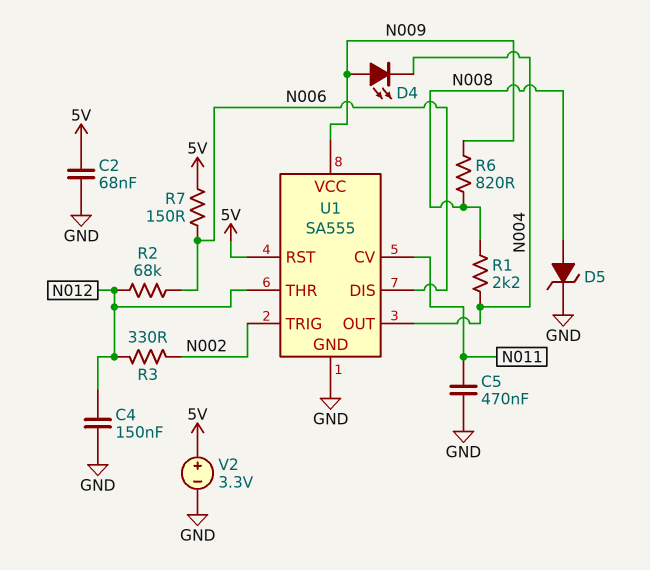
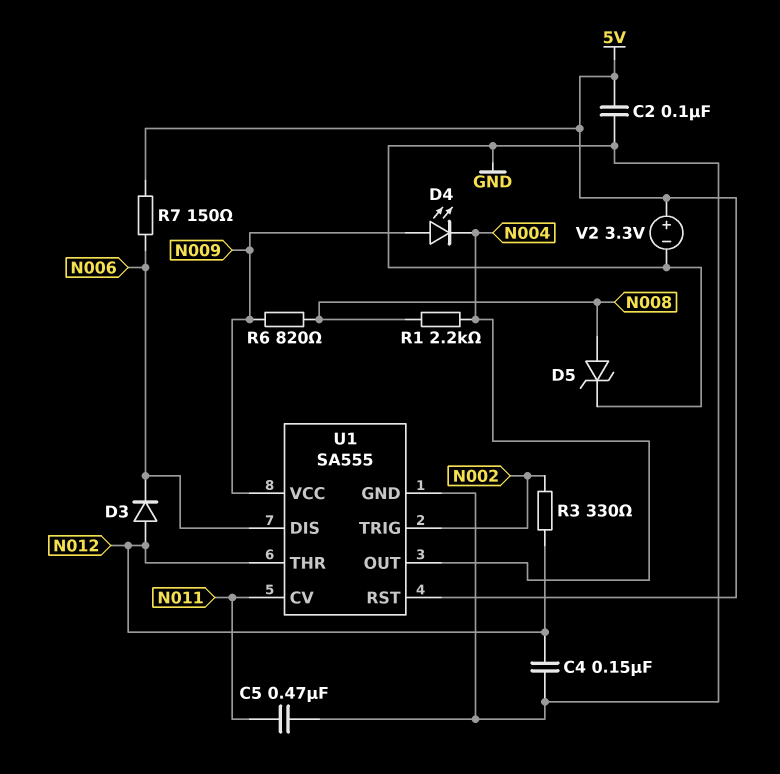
C2: 68nF (5V, GND) -> 100nF (5V, GND)
D3: none -> diode (A N012, K N006)
R2: 68k (N006, N012) -> none

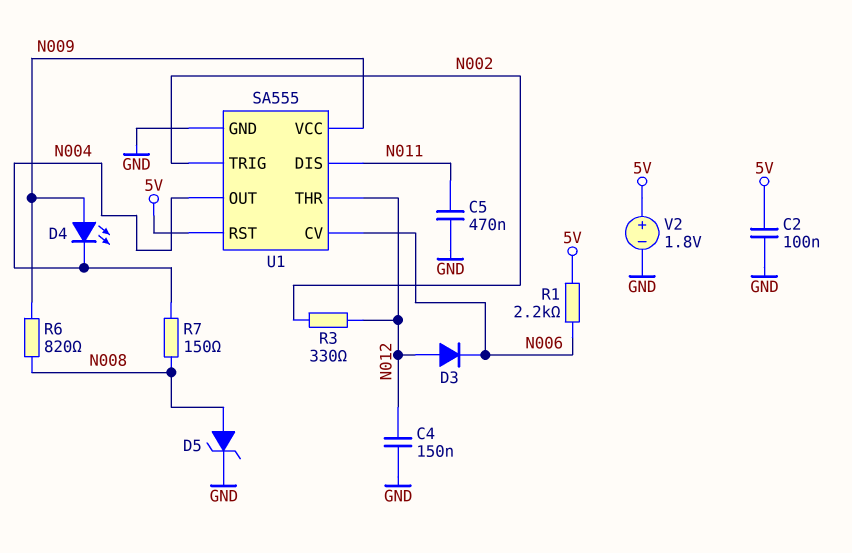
R1: 2.2k (N004, N008) -> 2.2k (5V, N006)
R7: 150 (5V, N006) -> 150 (N004, N008)
U1 pin CV: N011 -> N006
U1 pin DIS: N006 -> N011
V2: 3.3V (plus 5V, minus GND) -> 1.8V (plus 5V, minus GND)

